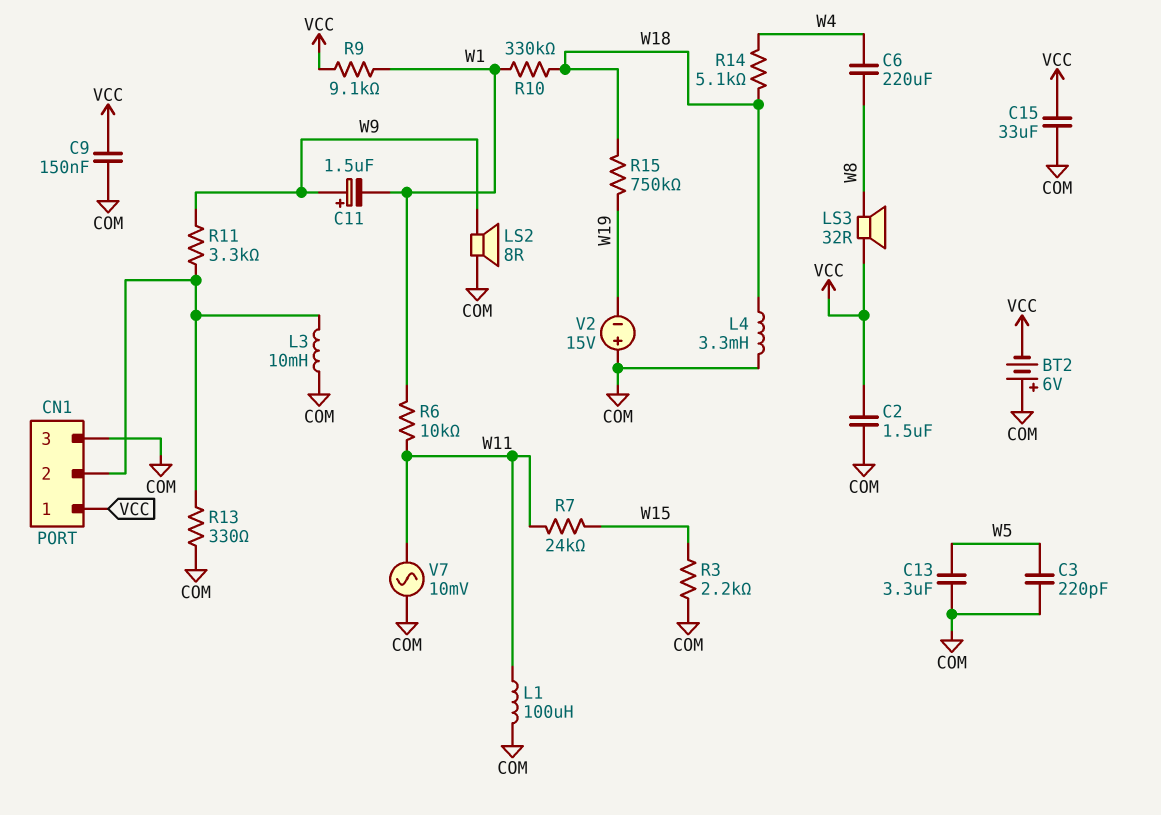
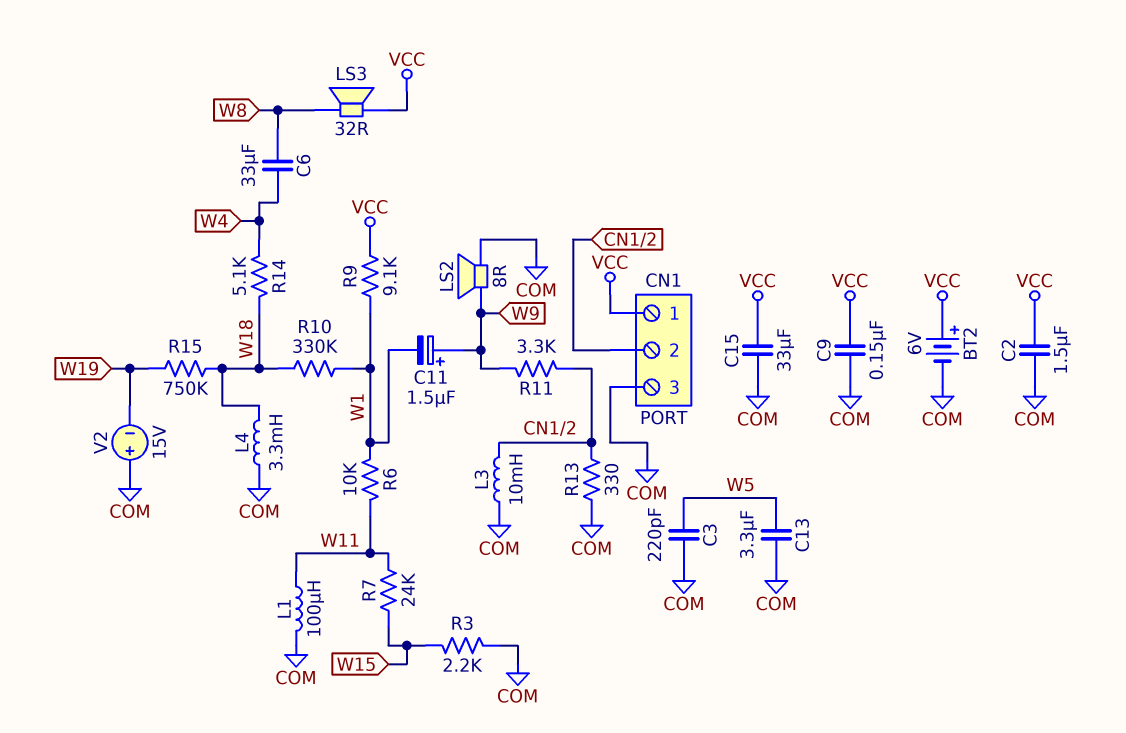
BT2: 6V (plus COM, minus VCC) -> 6V (plus VCC, minus COM)
C6: 220uF (W4, W8) -> 33uF (W4, W8)
V7: AC 10mV (COM, W11) -> none

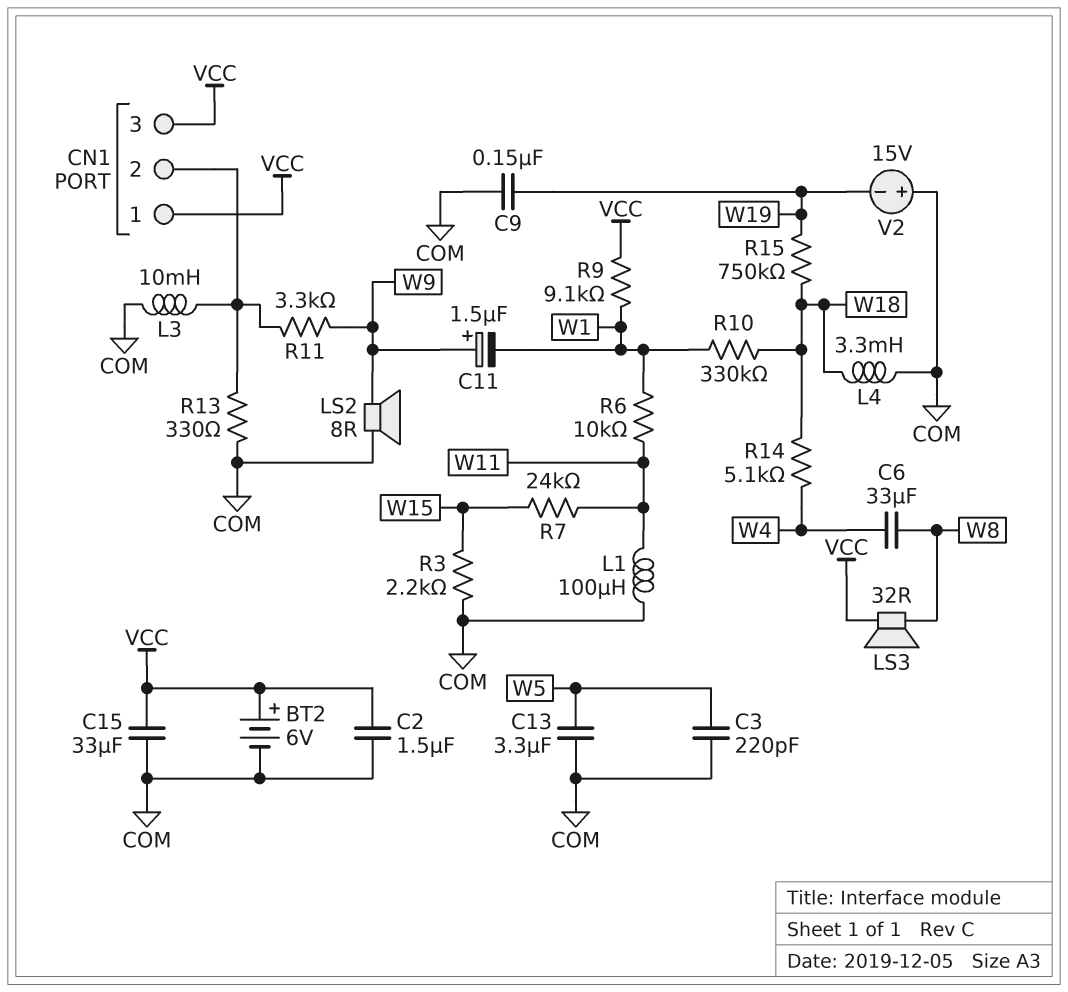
C9: 150nF (COM, VCC) -> 150nF (COM, W19)
CN1 pin 3: COM -> VCC

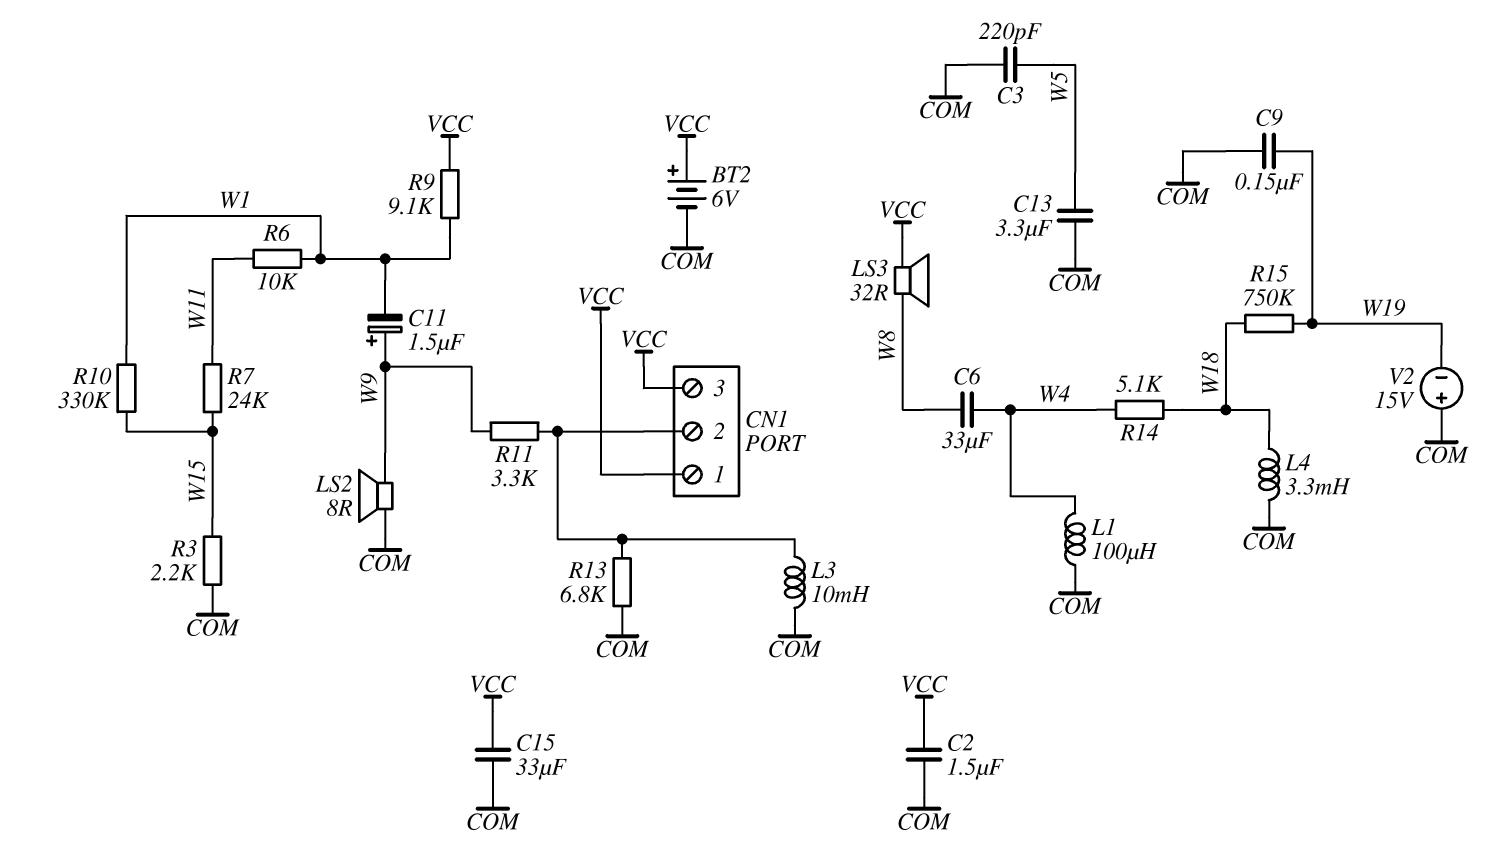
L1: 100uH (COM, W11) -> 100uH (COM, W4)
R10: 330k (W1, W18) -> 330k (W1, W15)
R13: 330 (CN1/2, COM) -> 6.8k (CN1/2, COM)

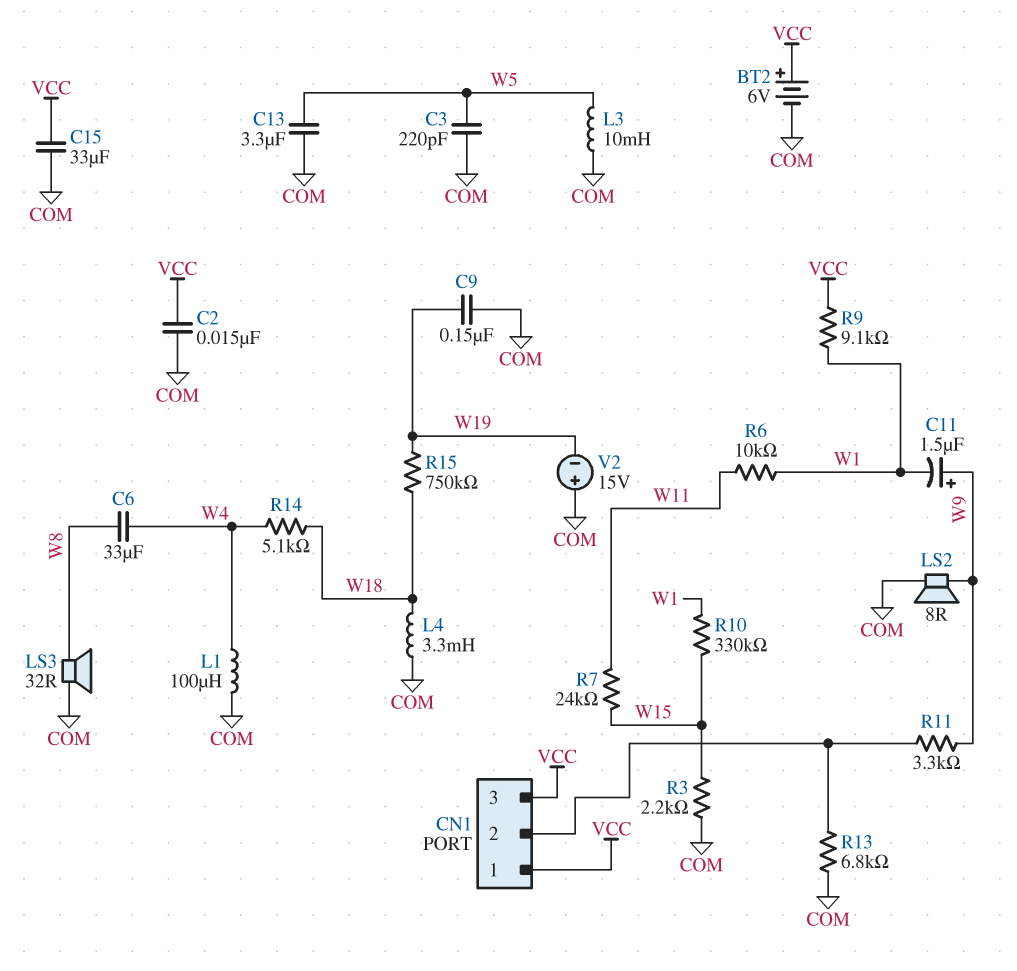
C2: 1.5uF (COM, VCC) -> 15nF (COM, VCC)
L3: 10mH (CN1/2, COM) -> 10mH (COM, W5)
LS3: speaker 32R (VCC, W8) -> speaker 32R (COM, W8)

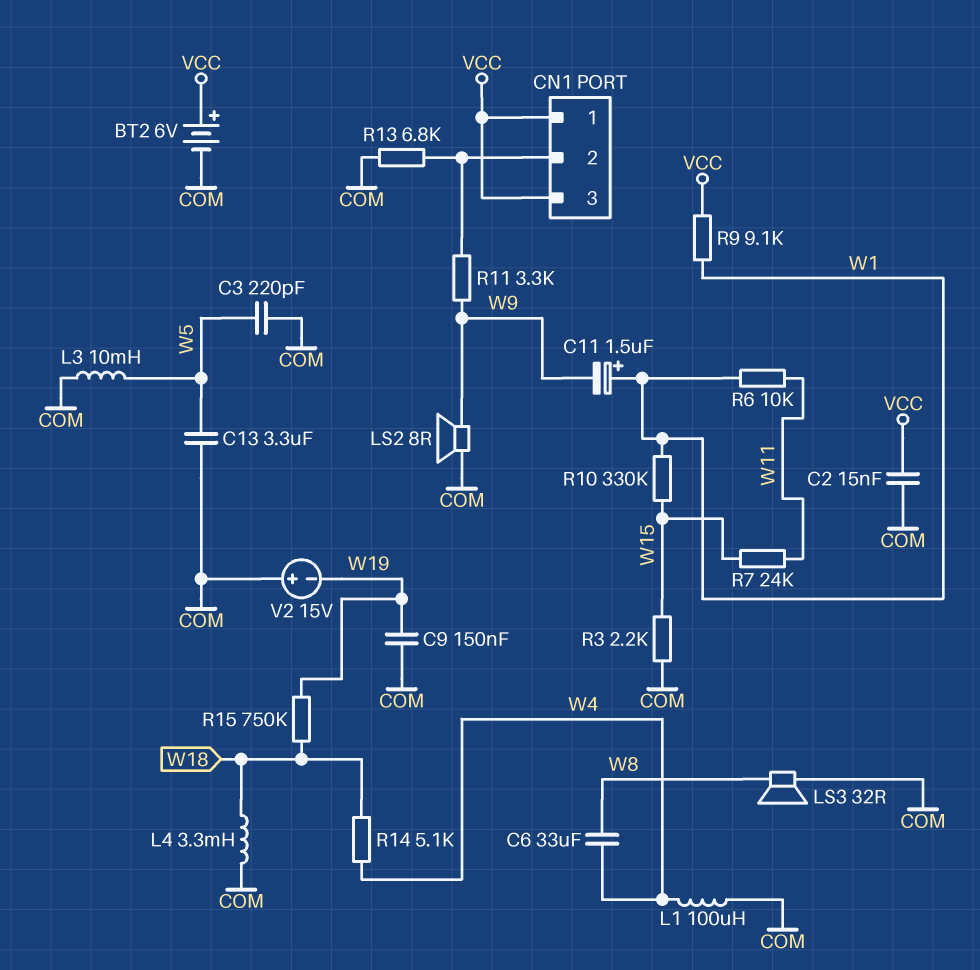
C11: 1.5uF (plus W9, minus W1) -> 1.5uF (plus W1, minus W9)
C15: 33uF (COM, VCC) -> none

